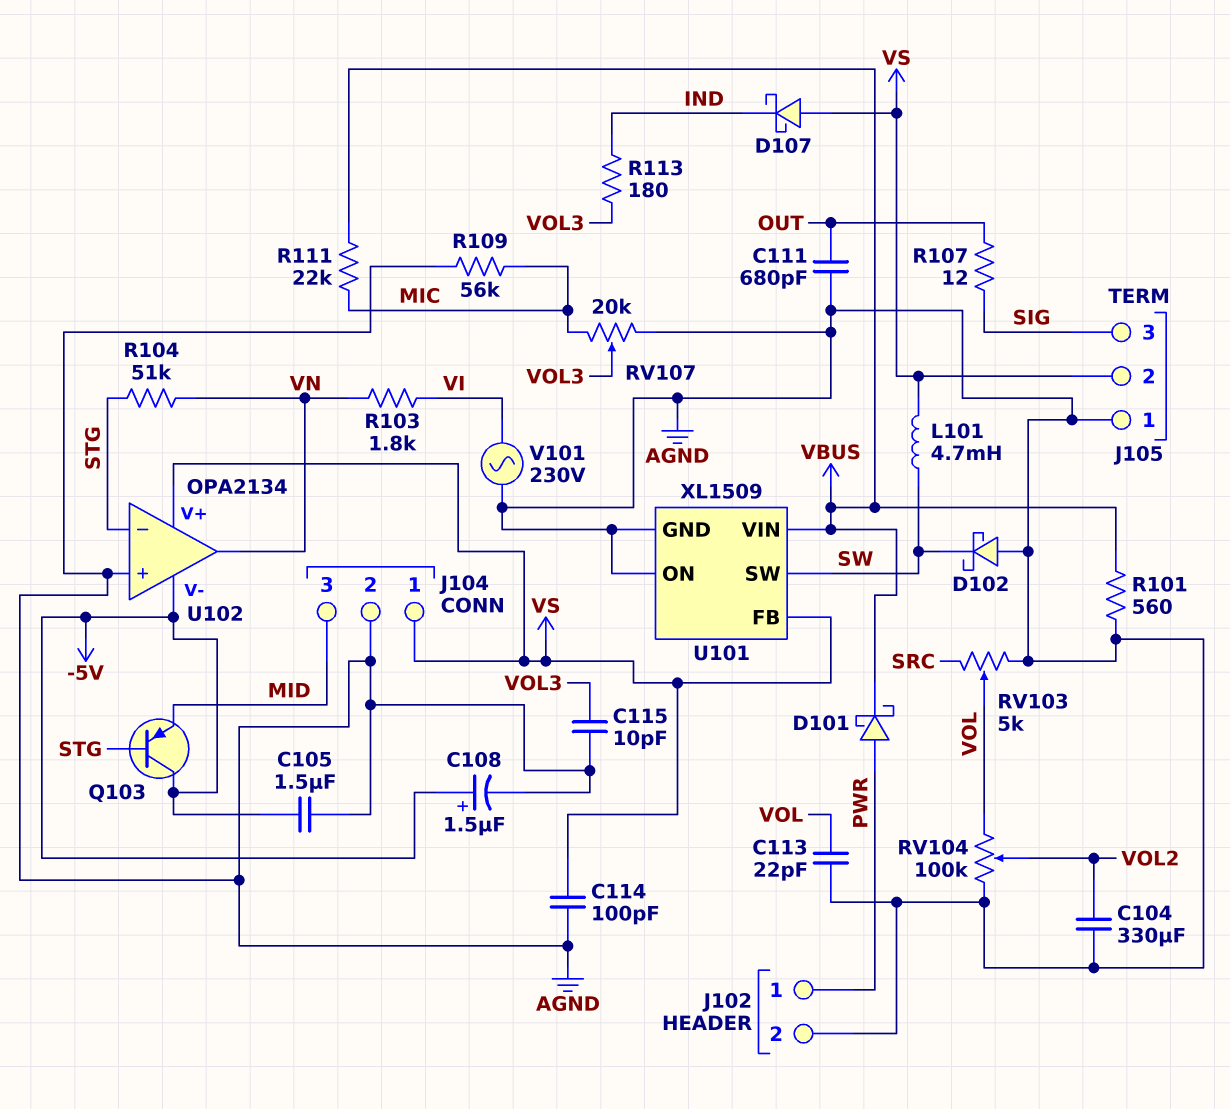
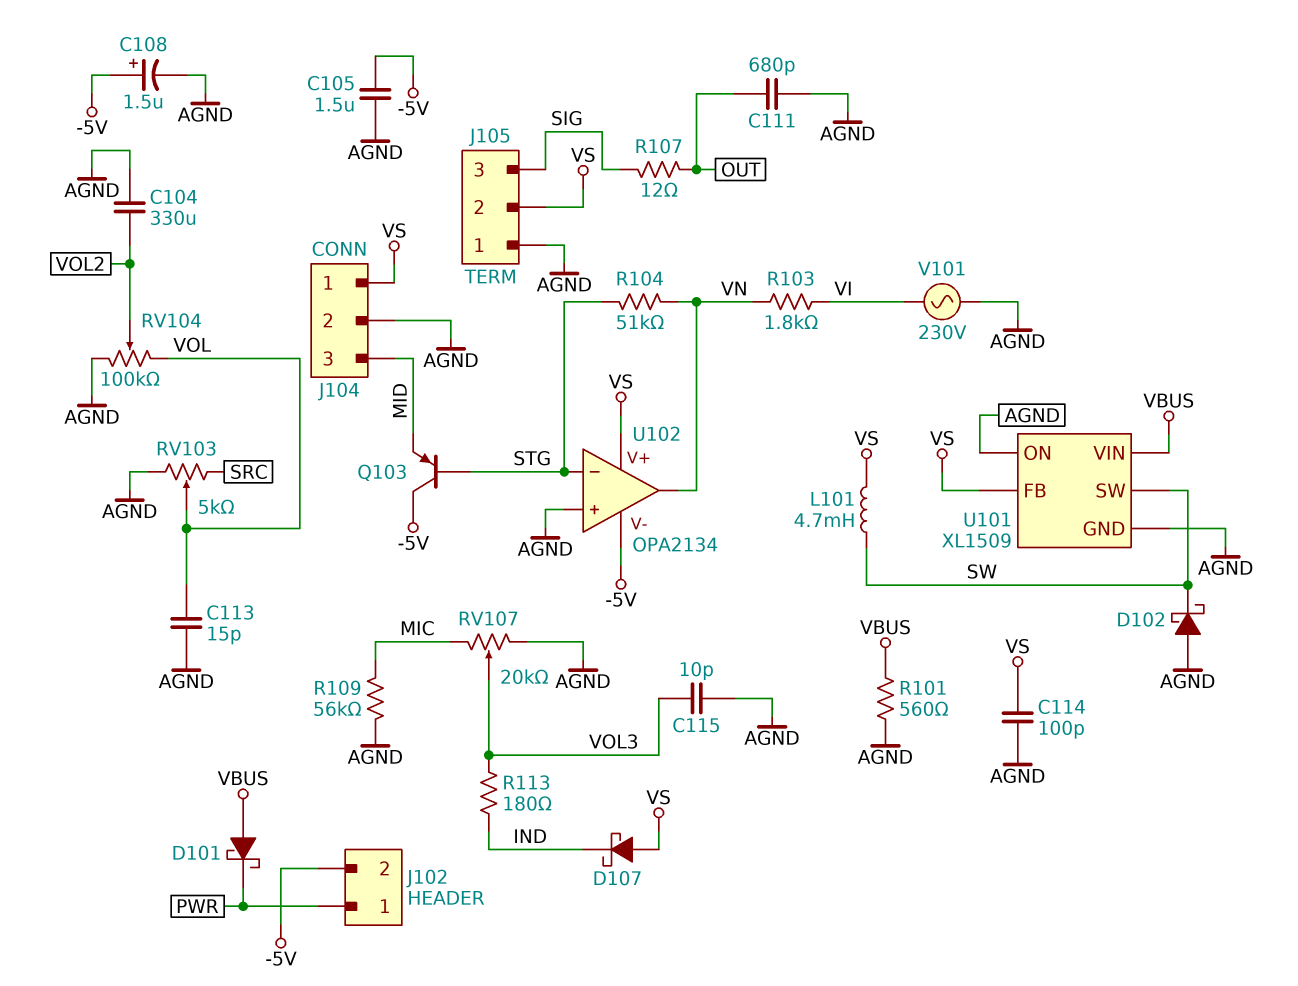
C113: 22pF (AGND, VOL) -> 15pF (AGND, VOL)
D101: schottky (A PWR, K VBUS) -> schottky (A VBUS, K PWR)
J102 pin 2: AGND -> -5V
R111: 22k (MIC, VBUS) -> none

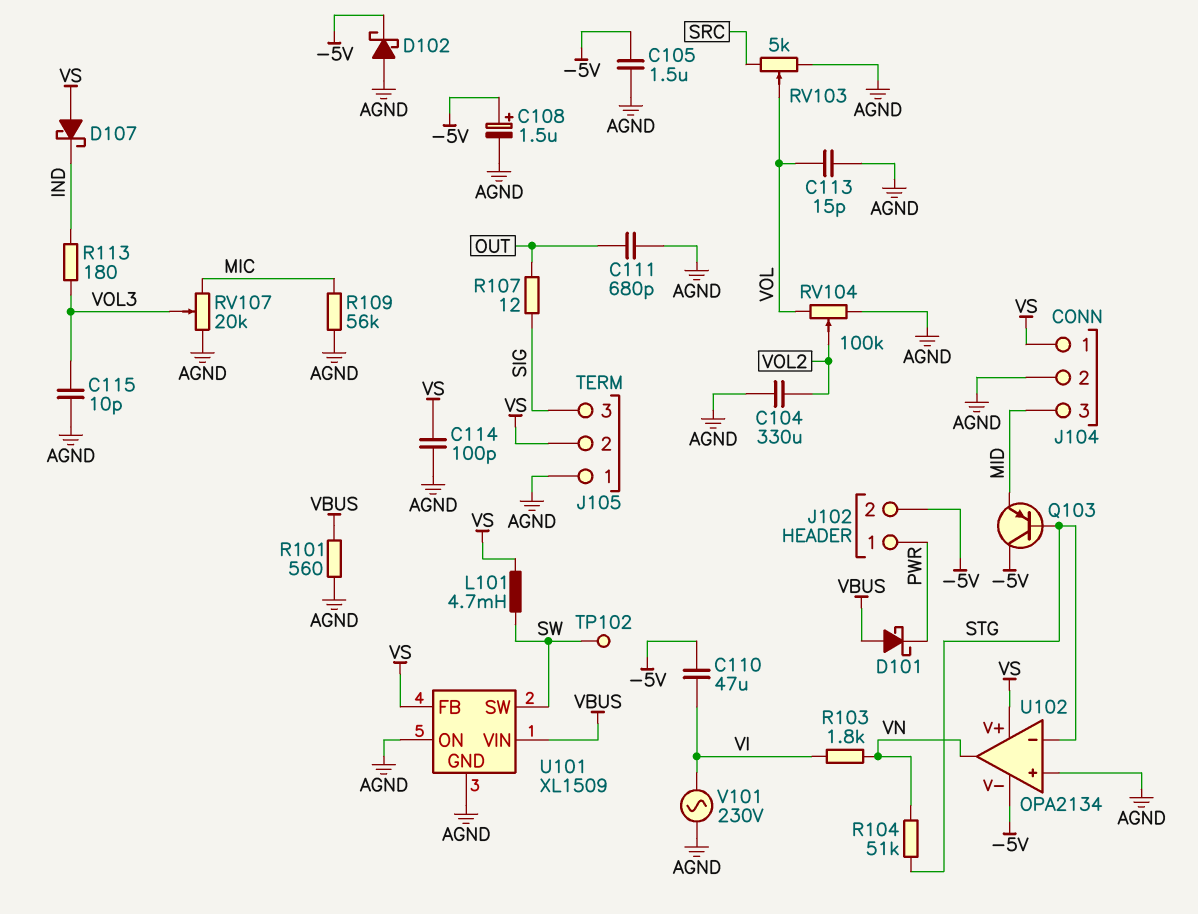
C110: none -> 47uF (-5V, VI)
D102: schottky (A AGND, K SW) -> schottky (A AGND, K -5V)
TP102: none -> test point (SW)

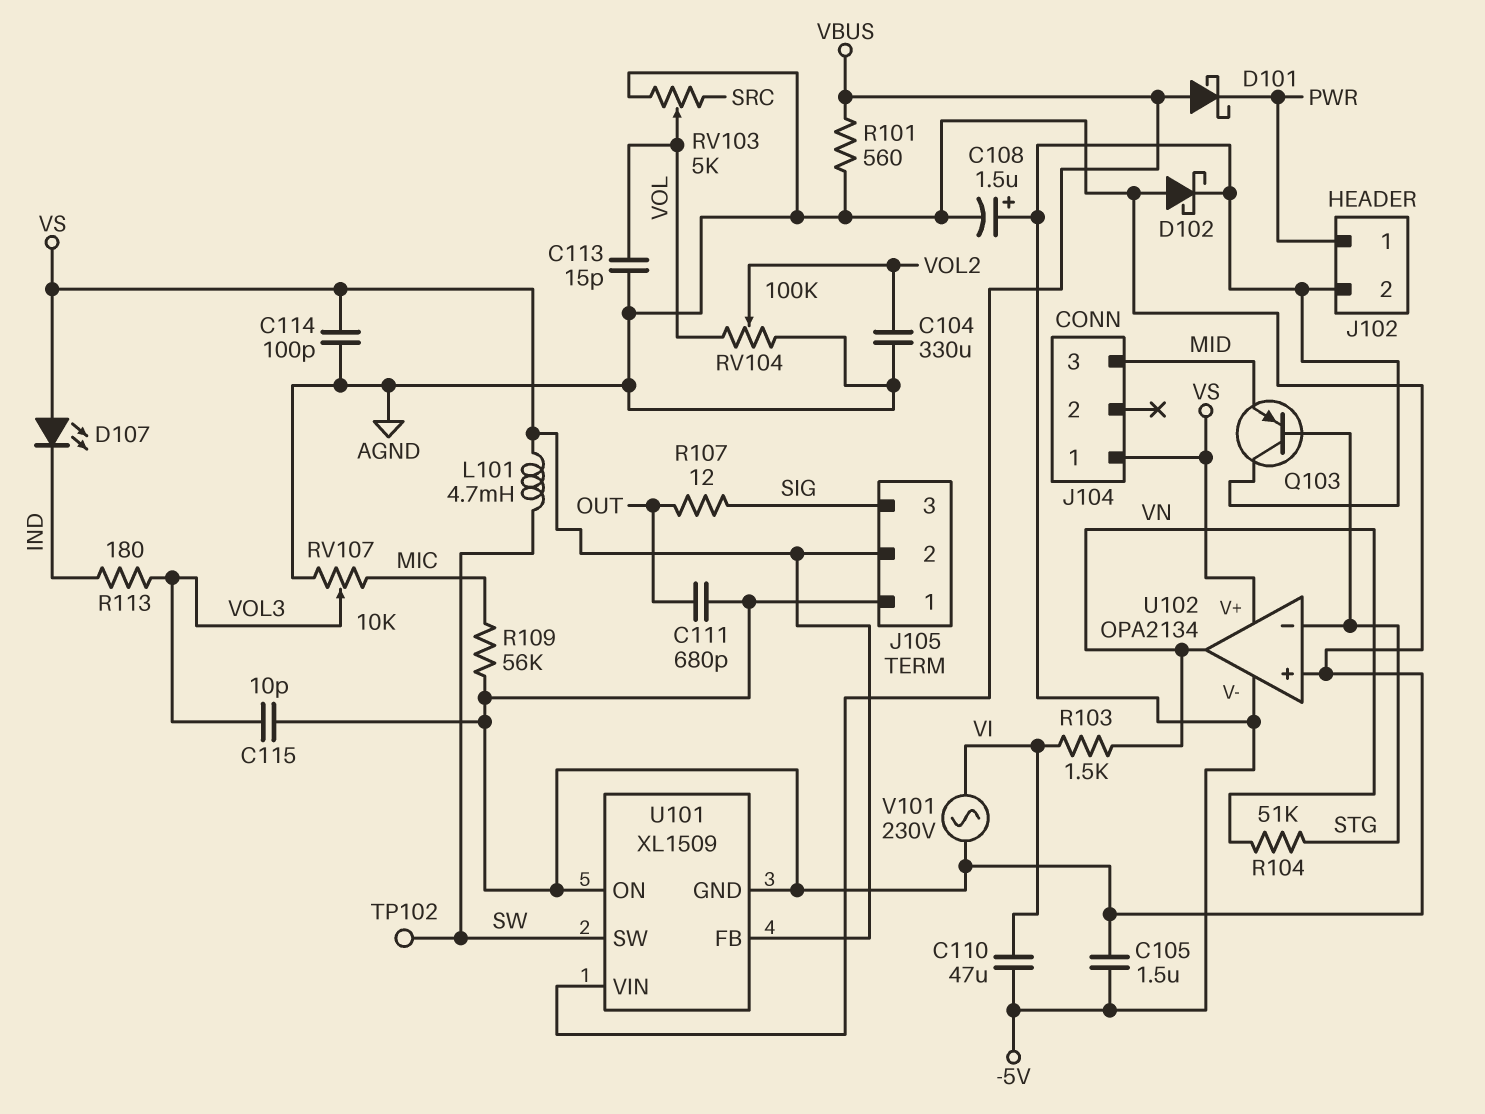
D107: schottky (A VS, K IND) -> LED (A VS, K IND)
J104 pin 2: AGND -> none
R103: 1.8k (VI, VN) -> 1.5k (VI, VN)
RV107: 20k (AGND, MIC, wiper VOL3) -> 10k (AGND, MIC, wiper VOL3)

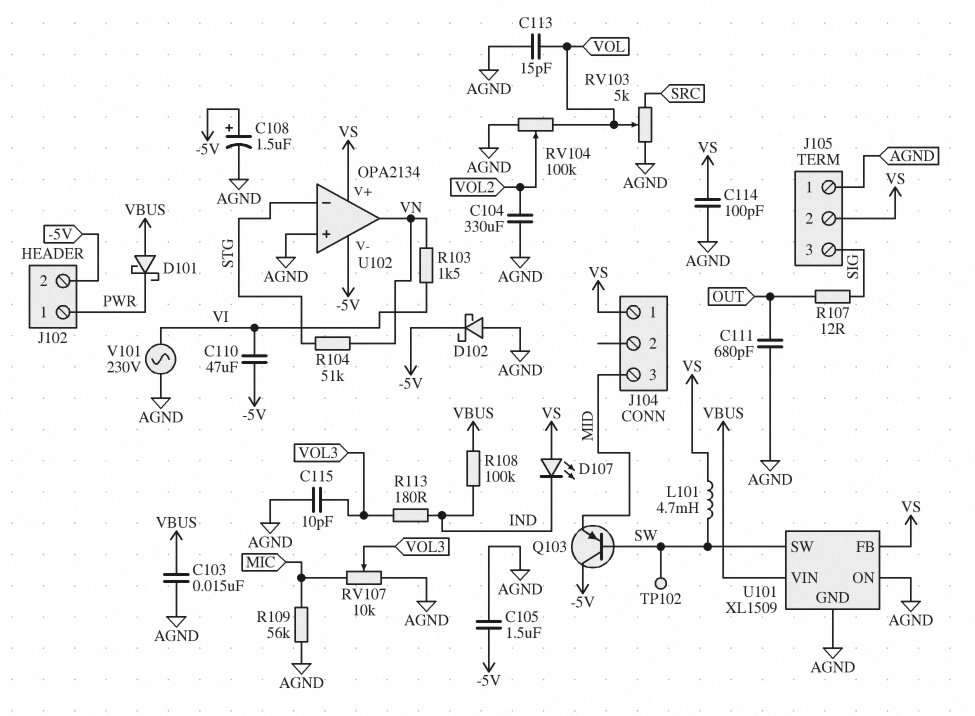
C103: none -> 15nF (AGND, VBUS)
Q103: PNP (B STG, C -5V, E MID) -> PNP (B SW, C -5V, E MID)
R101: 560 (AGND, VBUS) -> none
R108: none -> 100k (IND, VBUS)

